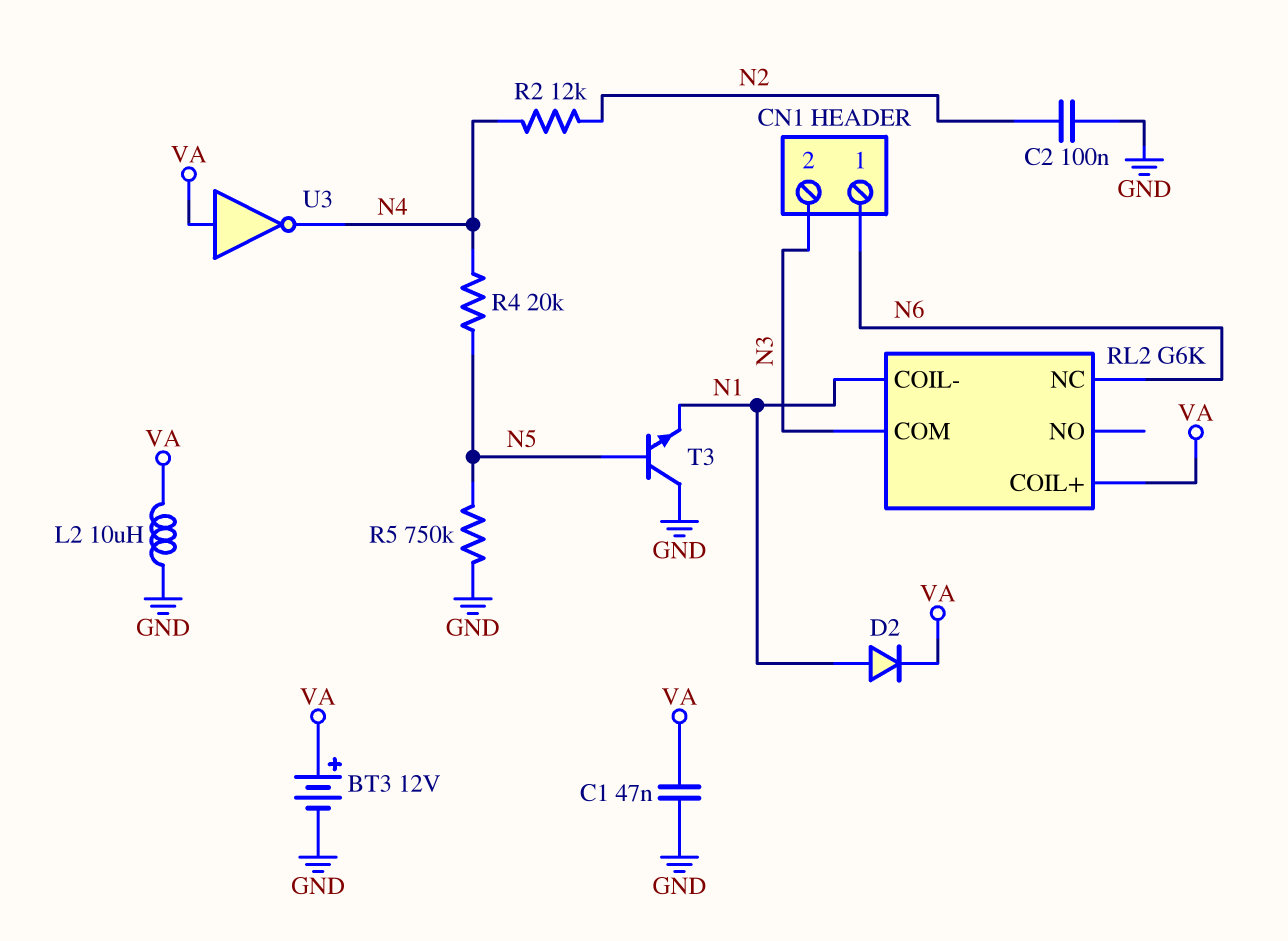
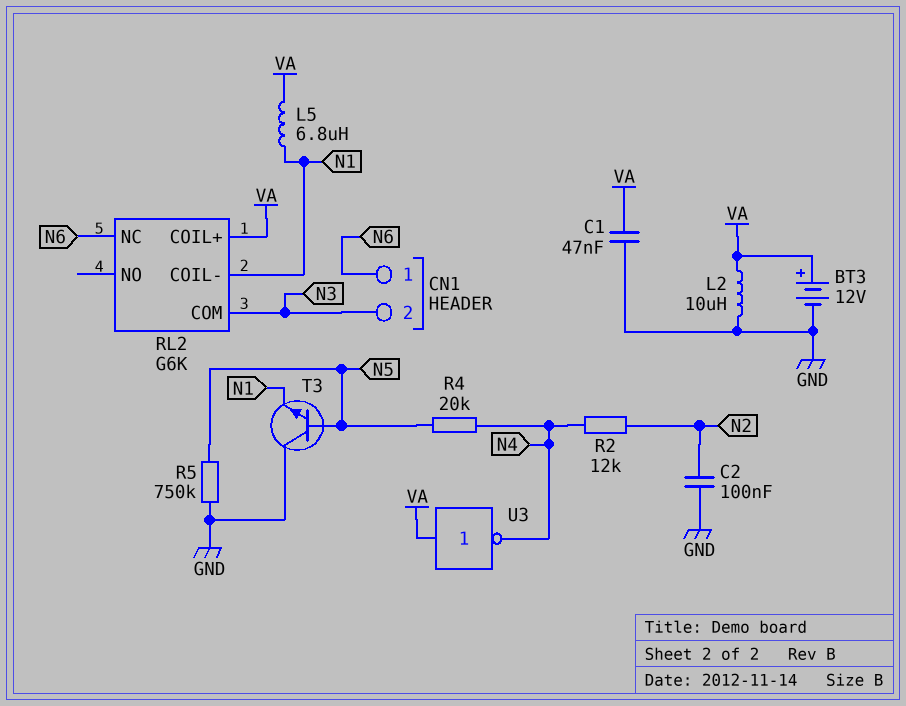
D2: diode (A N1, K VA) -> none
L5: none -> 6.8uH (N1, VA)

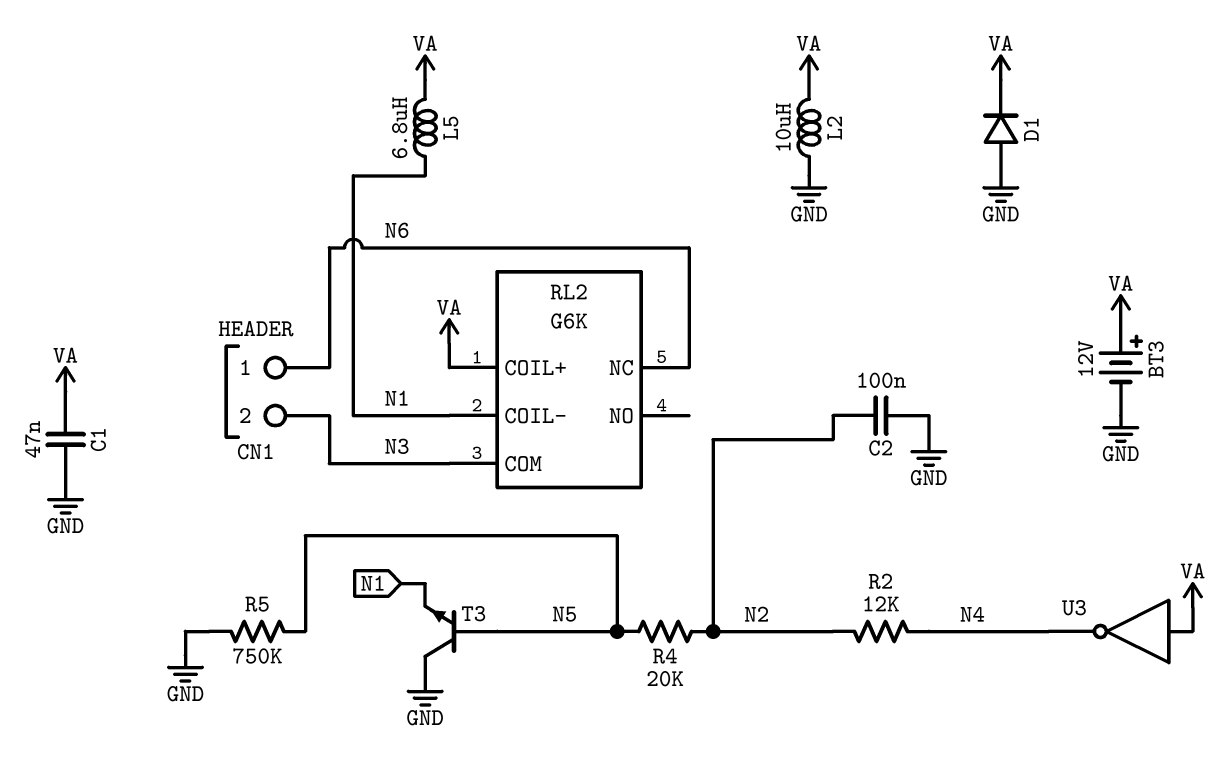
D1: none -> diode (A GND, K VA)
R4: 20k (N4, N5) -> 20k (N2, N5)

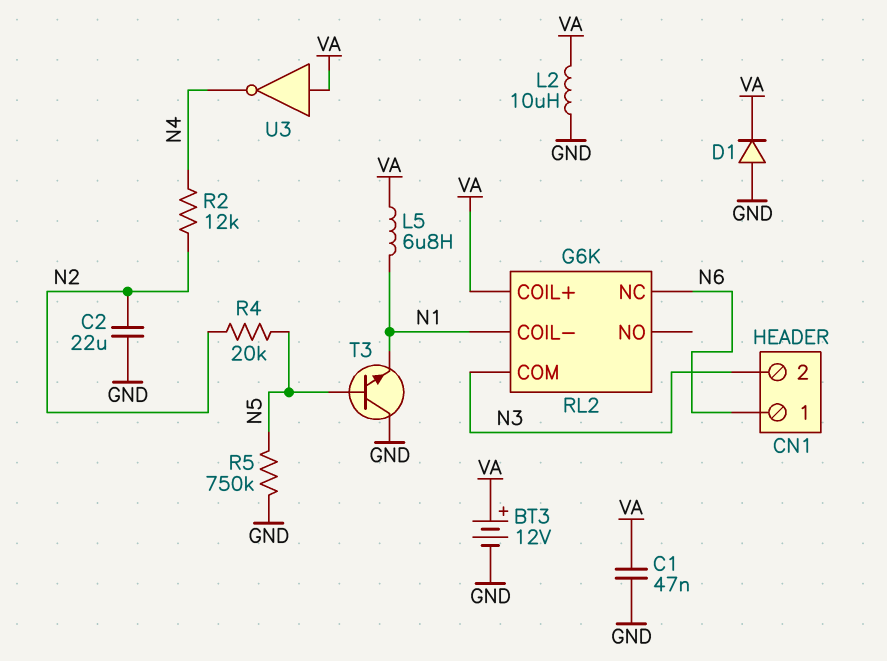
C2: 100nF (GND, N2) -> 22uF (GND, N2)

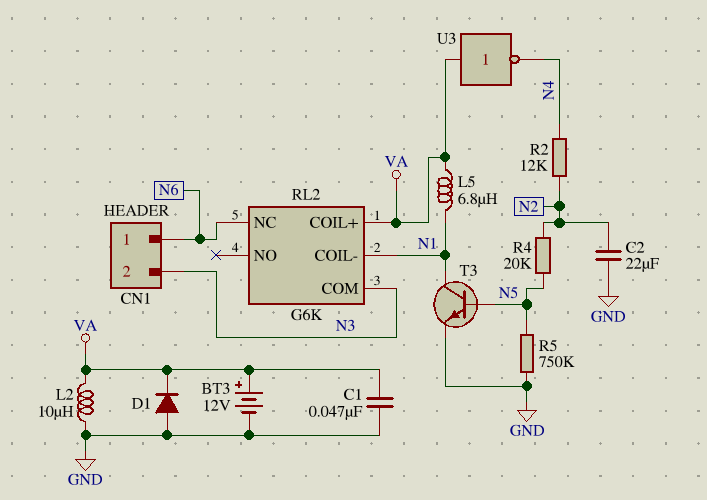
T3: NPN (B N5, C GND, E N1) -> NPN (B N5, C N1, E GND)

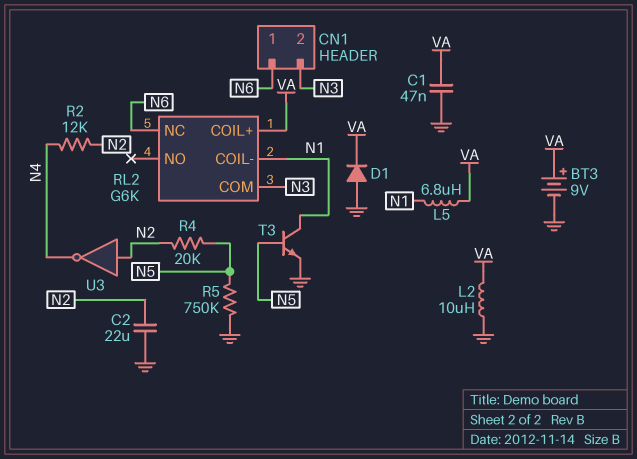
BT3: 12V (plus VA, minus GND) -> 9V (plus VA, minus GND)
U3: NOT (in VA, out N4) -> NOT (in N2, out N4)

